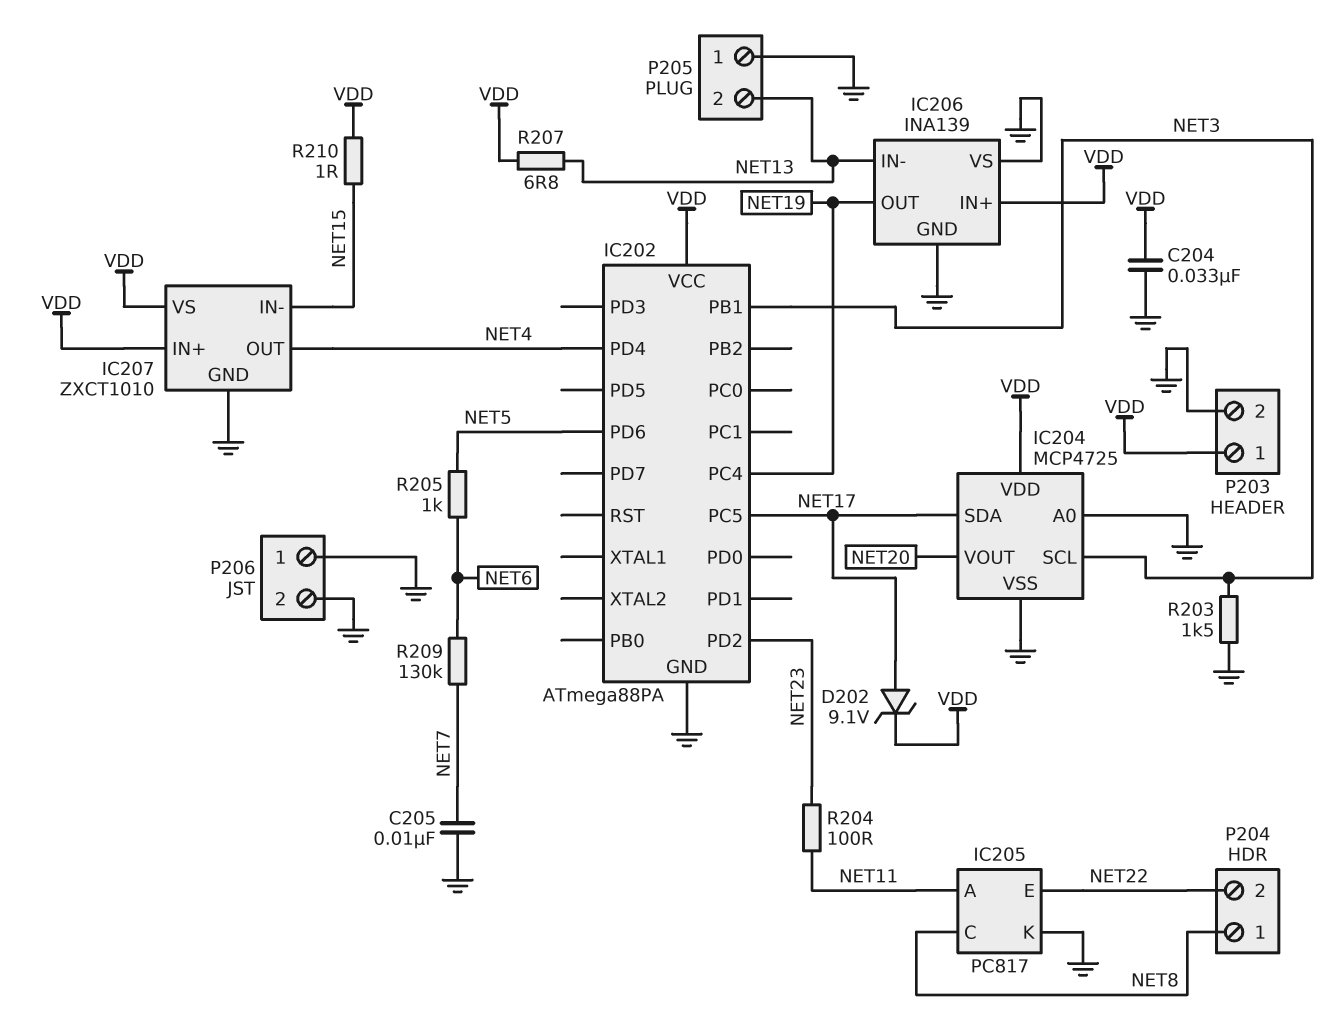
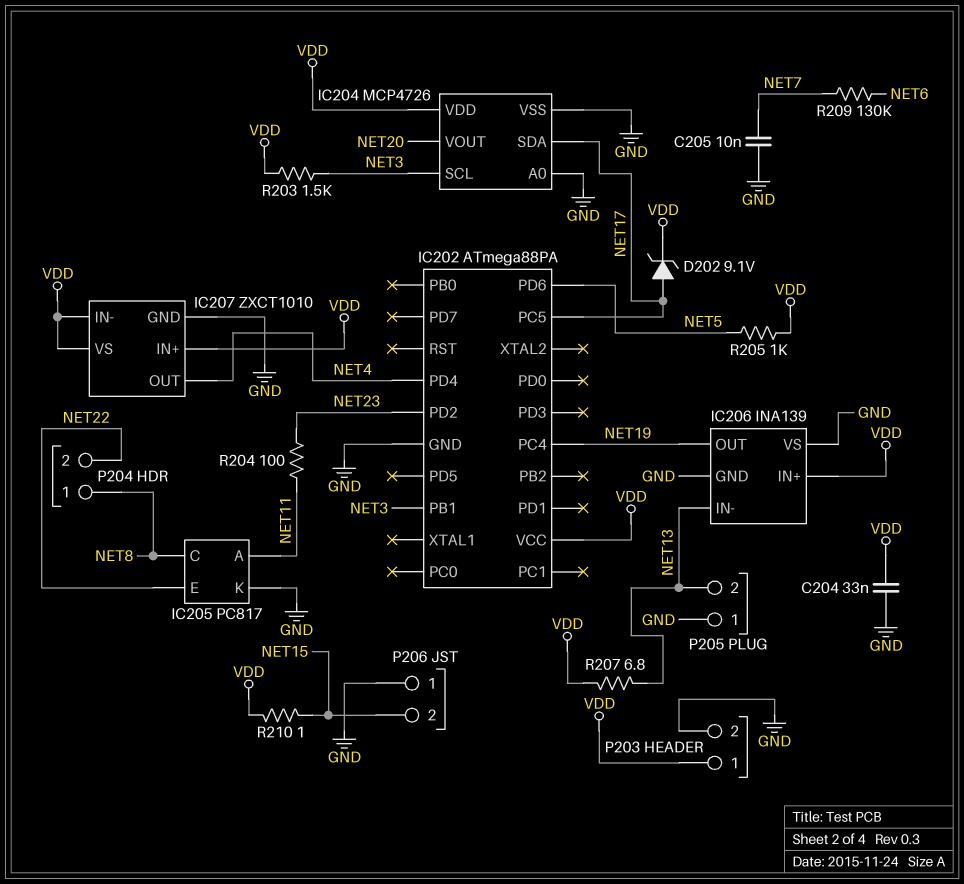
IC204: MCP4725 -> MCP4726
IC207 pin IN-: NET15 -> VDD
P206 pin 2: GND -> NET15
R203: 1.5k (GND, NET3) -> 1.5k (NET3, VDD)
R205: 1k (NET5, NET6) -> 1k (NET5, VDD)

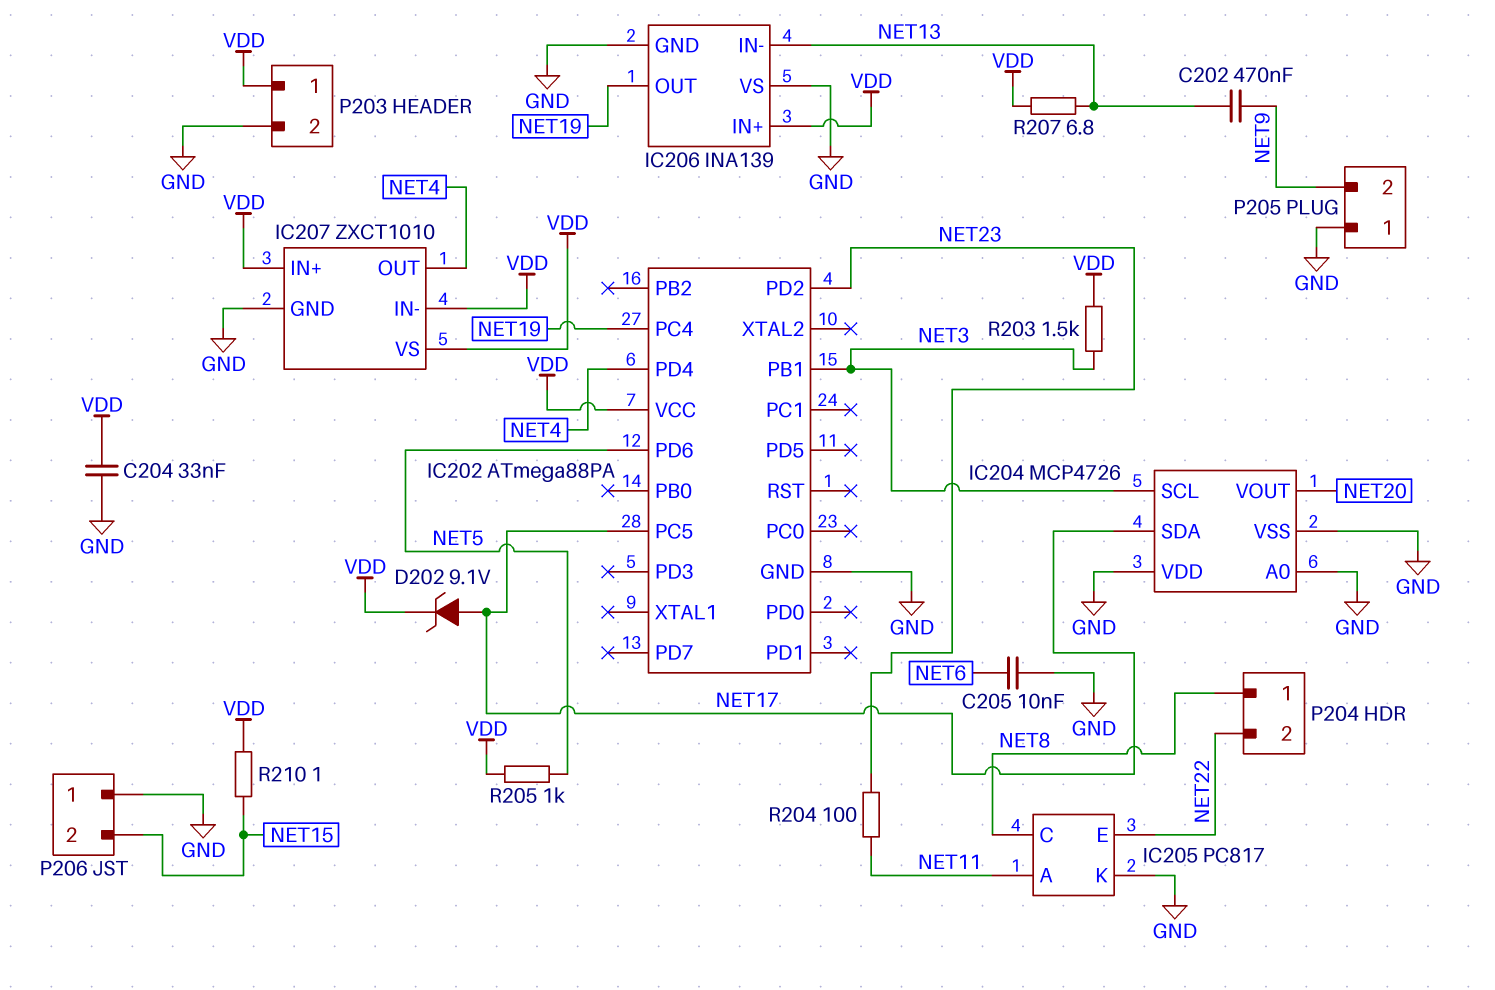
C202: none -> 470nF (NET9, NET13)
C205: 10nF (GND, NET7) -> 10nF (GND, NET6)
IC204 pin VDD: VDD -> GND
P205 pin 2: NET13 -> NET9
R209: 130k (NET6, NET7) -> none

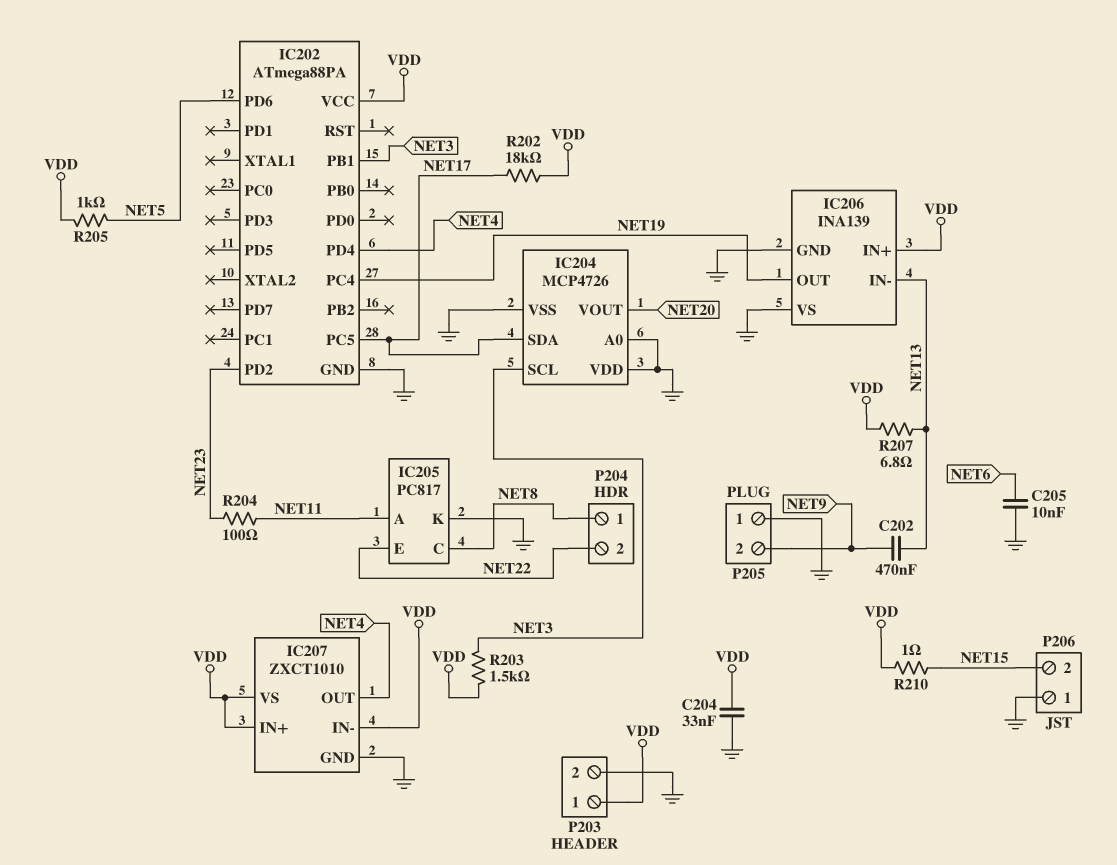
D202: zener 9.1V (A NET17, K VDD) -> none
R202: none -> 18k (NET17, VDD)

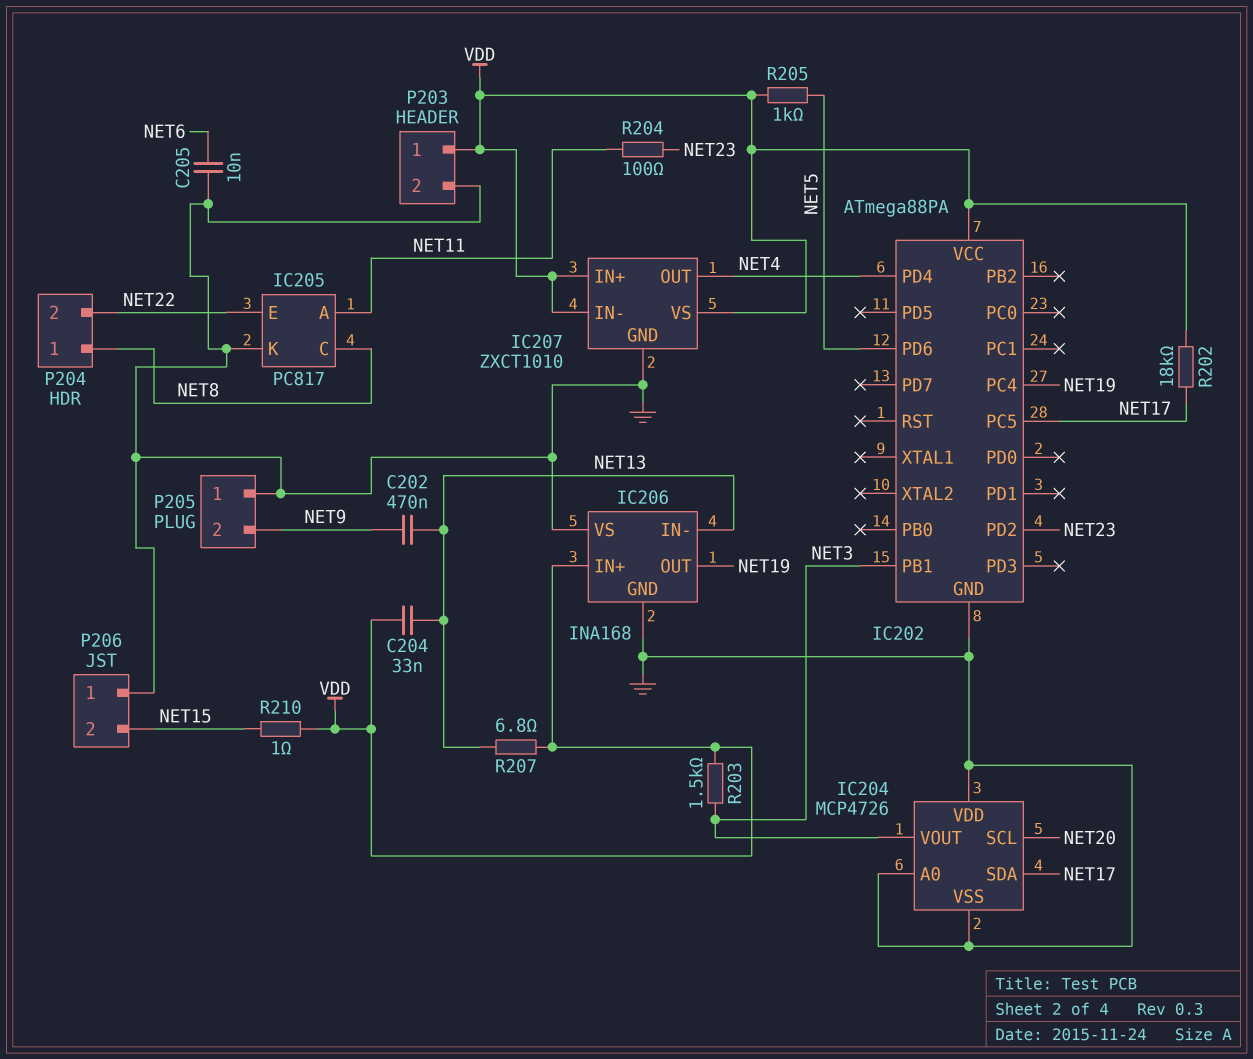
C204: 33nF (GND, VDD) -> 33nF (NET13, VDD)
IC204 pin SCL: NET3 -> NET20
IC204 pin VOUT: NET20 -> NET3
IC206: INA139 -> INA168

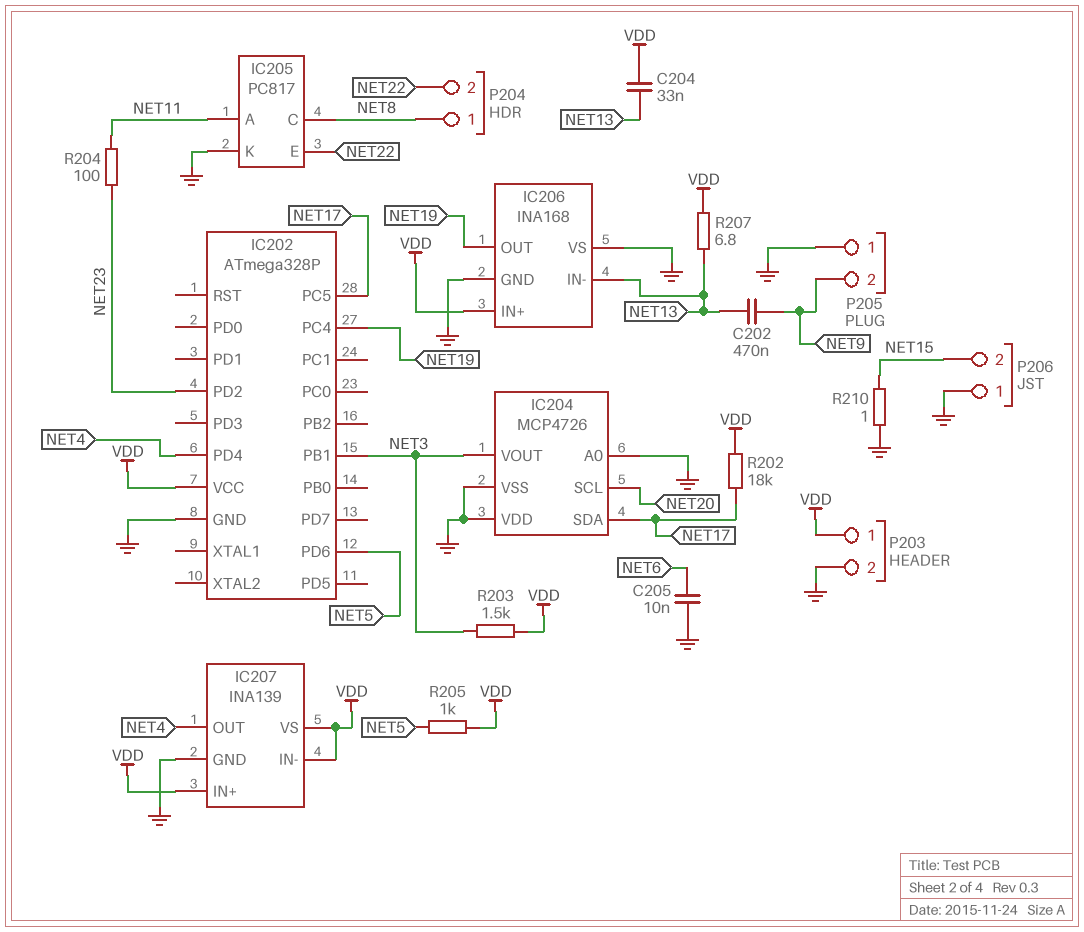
IC202: ATmega88PA -> ATmega328P
IC207: ZXCT1010 -> INA139
R210: 1 (NET15, VDD) -> 1 (GND, NET15)

